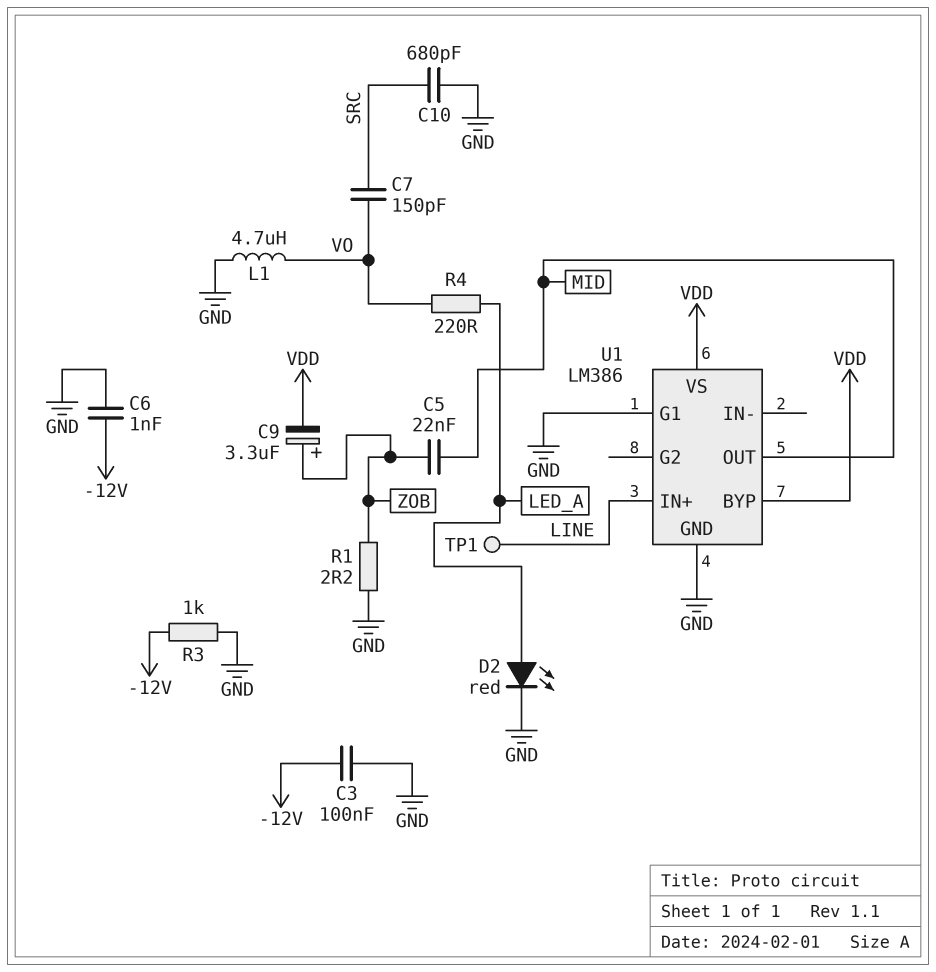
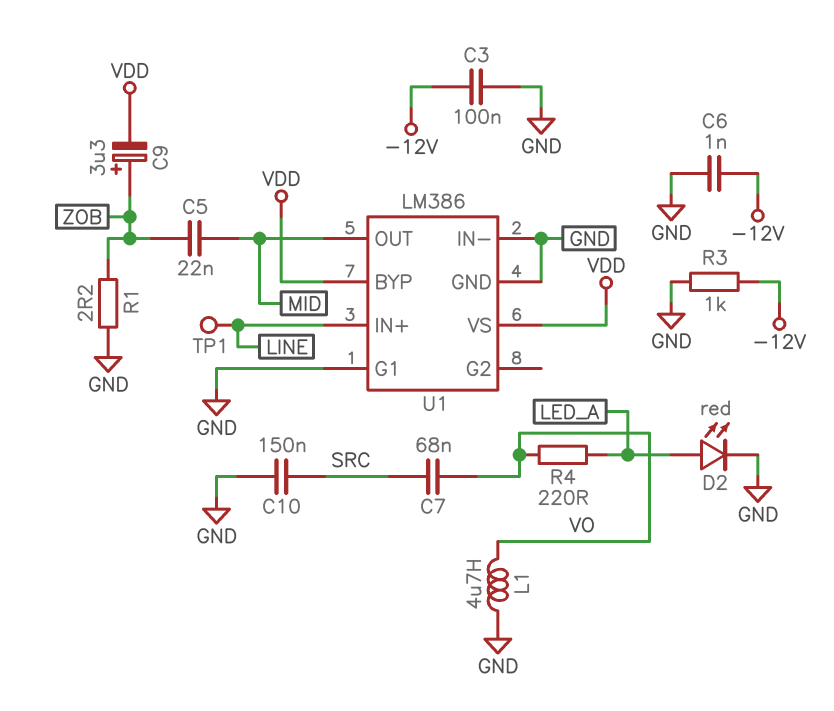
C7: 150pF (SRC, VO) -> 68nF (SRC, VO)
C10: 680pF (GND, SRC) -> 150nF (GND, SRC)
U1 pin IN-: none -> GND

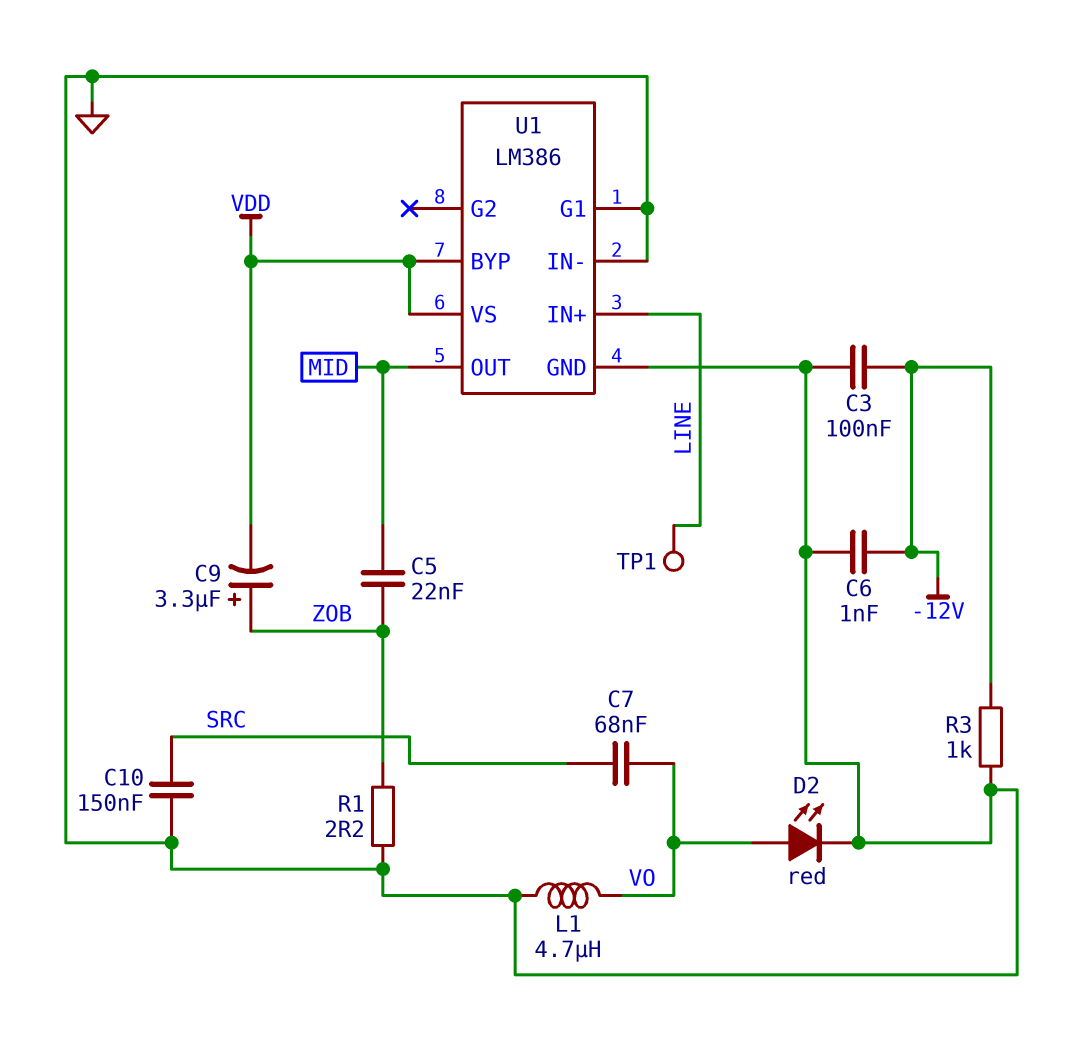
D2: LED red (A LED_A, K GND) -> LED red (A VO, K GND)
R4: 220 (LED_A, VO) -> none

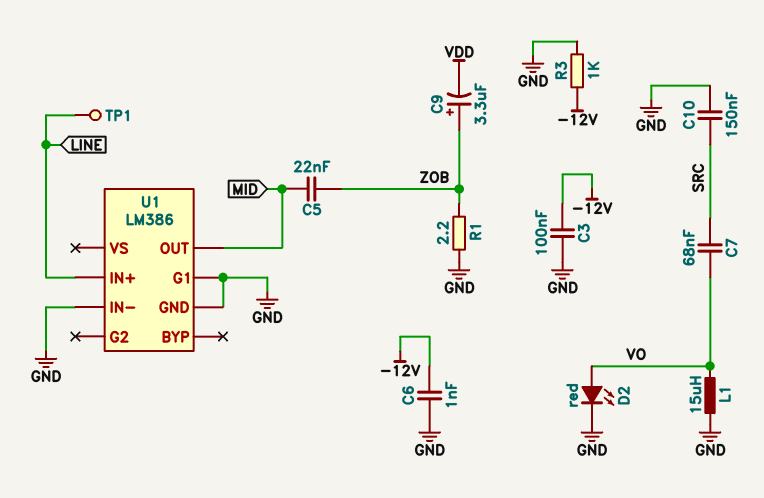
L1: 4.7uH (GND, VO) -> 15uH (GND, VO)
U1 pin BYP: VDD -> none
U1 pin VS: VDD -> none

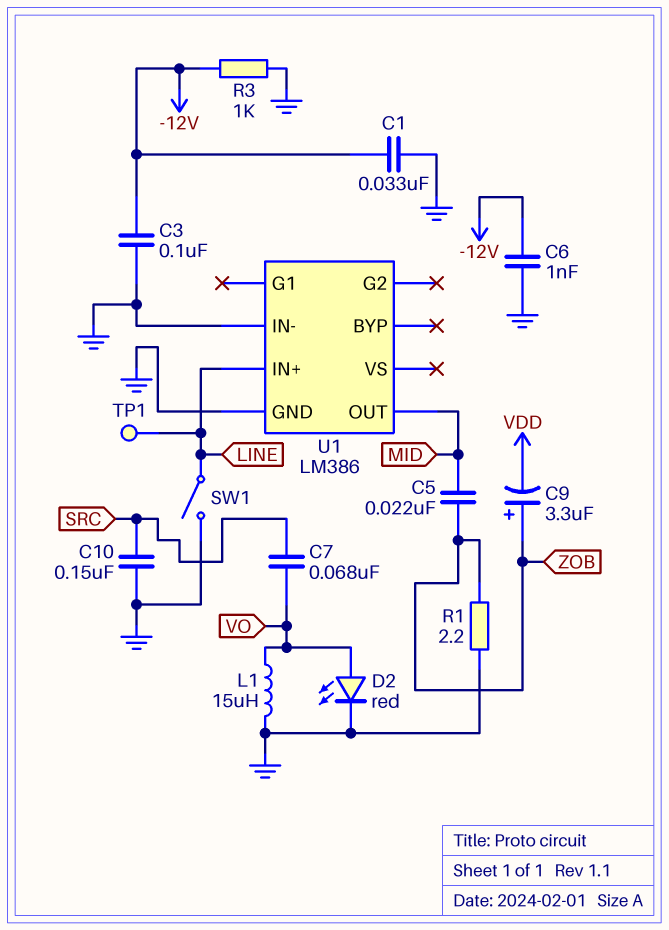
C1: none -> 33nF (-12V, GND)
SW1: none -> switch (GND, LINE)
U1 pin G1: GND -> none

